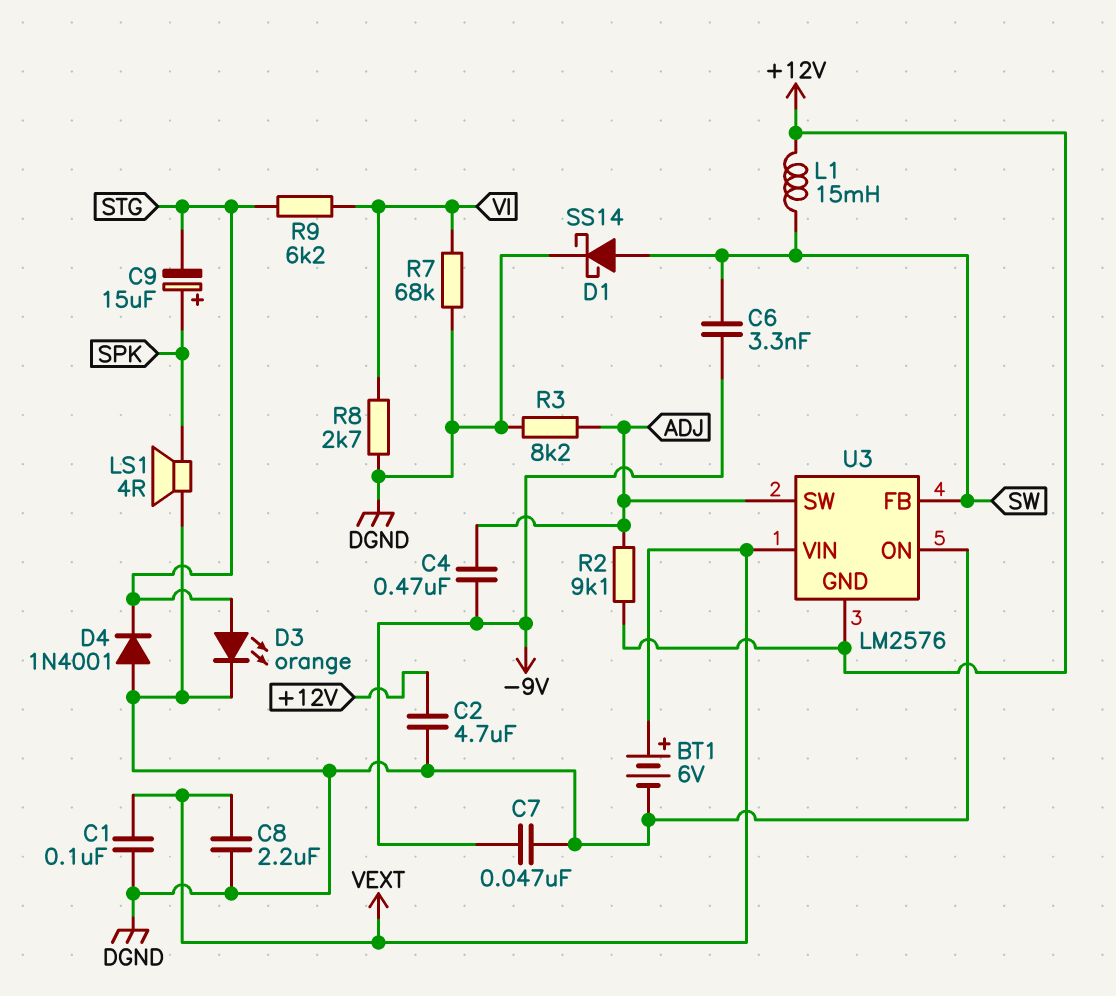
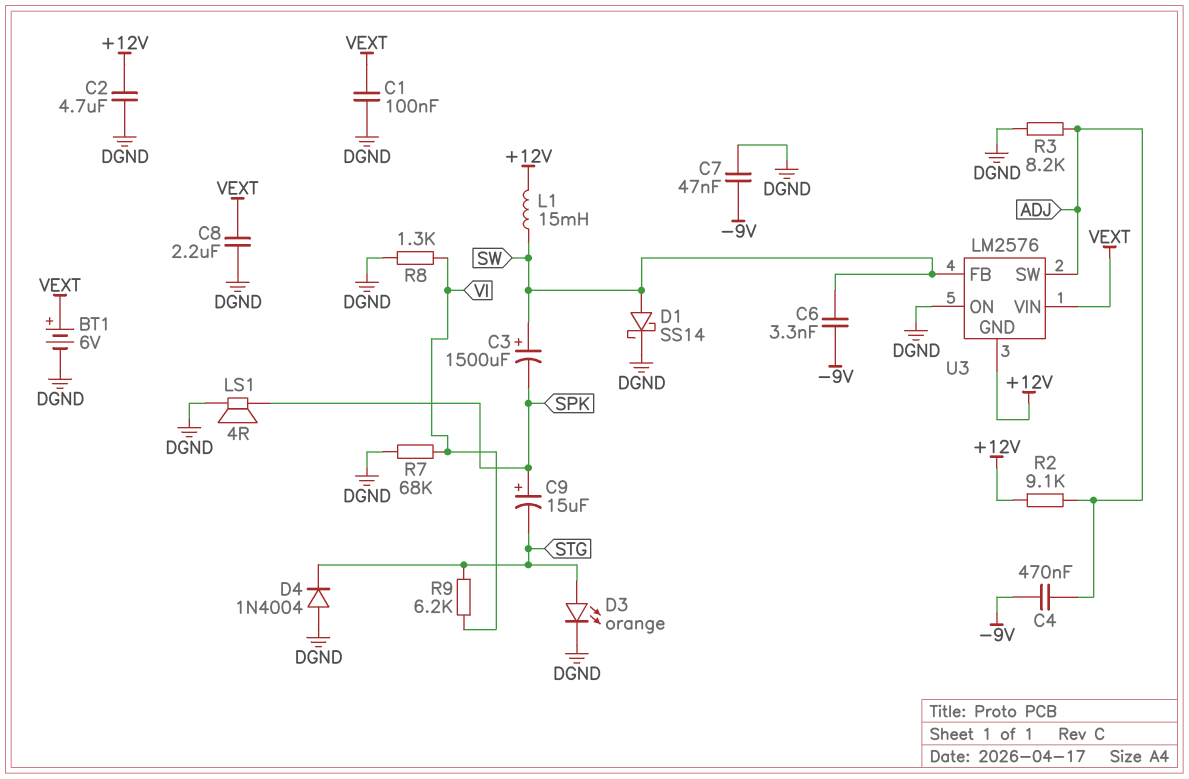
C3: none -> 1500uF (plus SW, minus SPK)
D4: diode 1N4001 (A DGND, K STG) -> diode 1N4004 (A DGND, K STG)
R8: 2.7k (DGND, VI) -> 1.3k (DGND, VI)

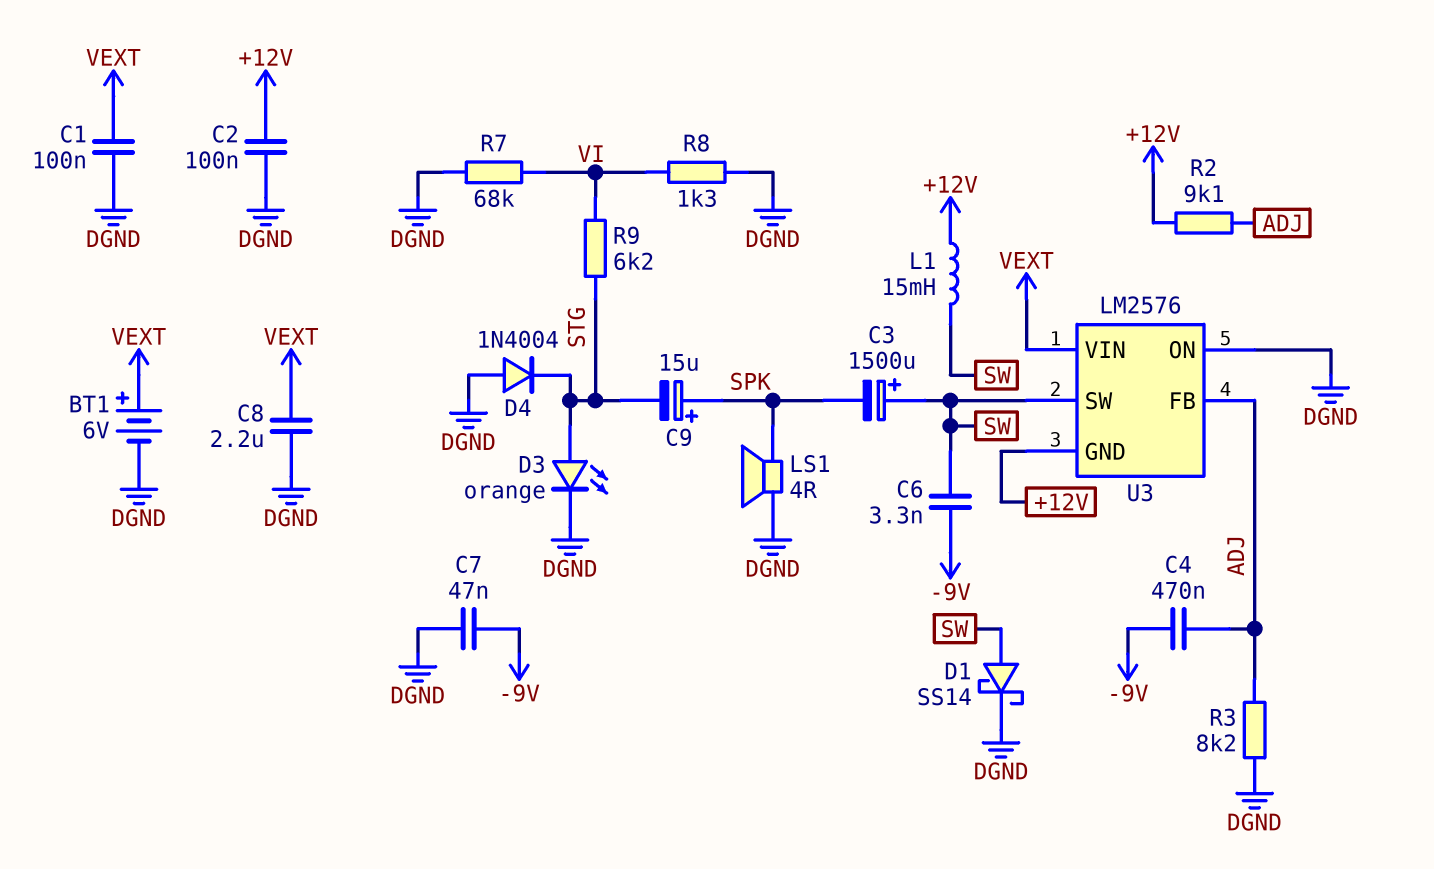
C2: 4.7uF (+12V, DGND) -> 100nF (+12V, DGND)
U3 pin FB: SW -> ADJ
U3 pin SW: ADJ -> SW

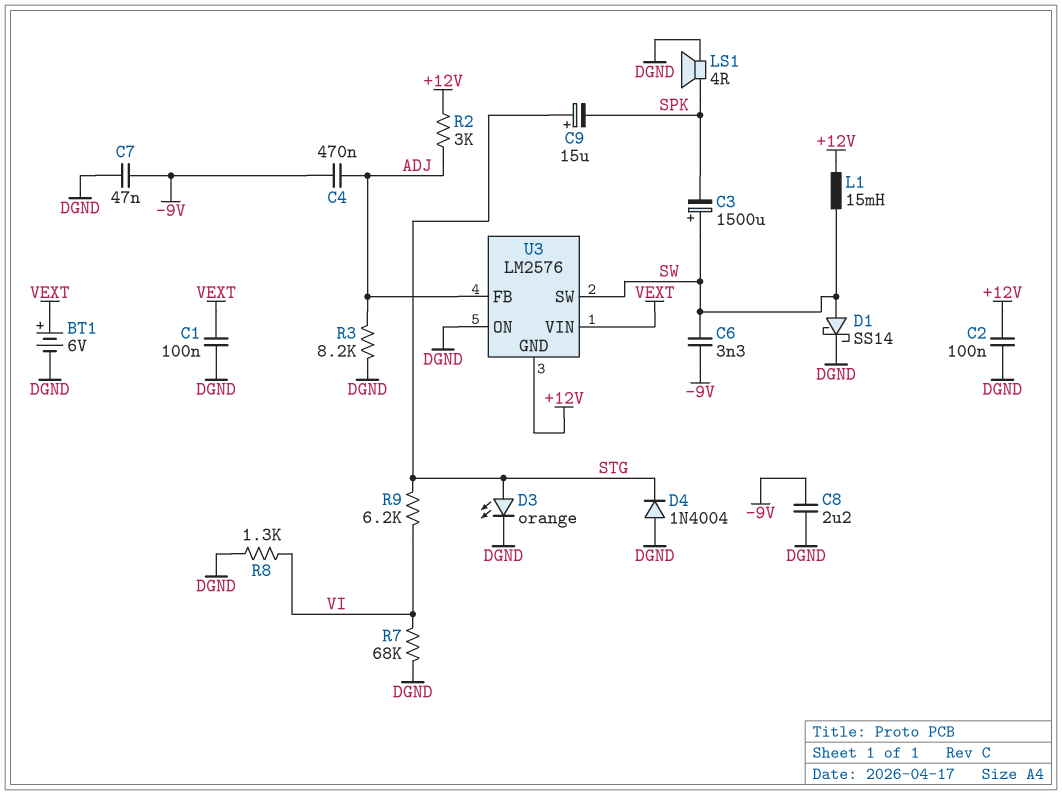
C8: 2.2uF (DGND, VEXT) -> 2.2uF (-9V, DGND)
C9: 15uF (plus SPK, minus STG) -> 15uF (plus STG, minus SPK)
R2: 9.1k (+12V, ADJ) -> 3k (+12V, ADJ)

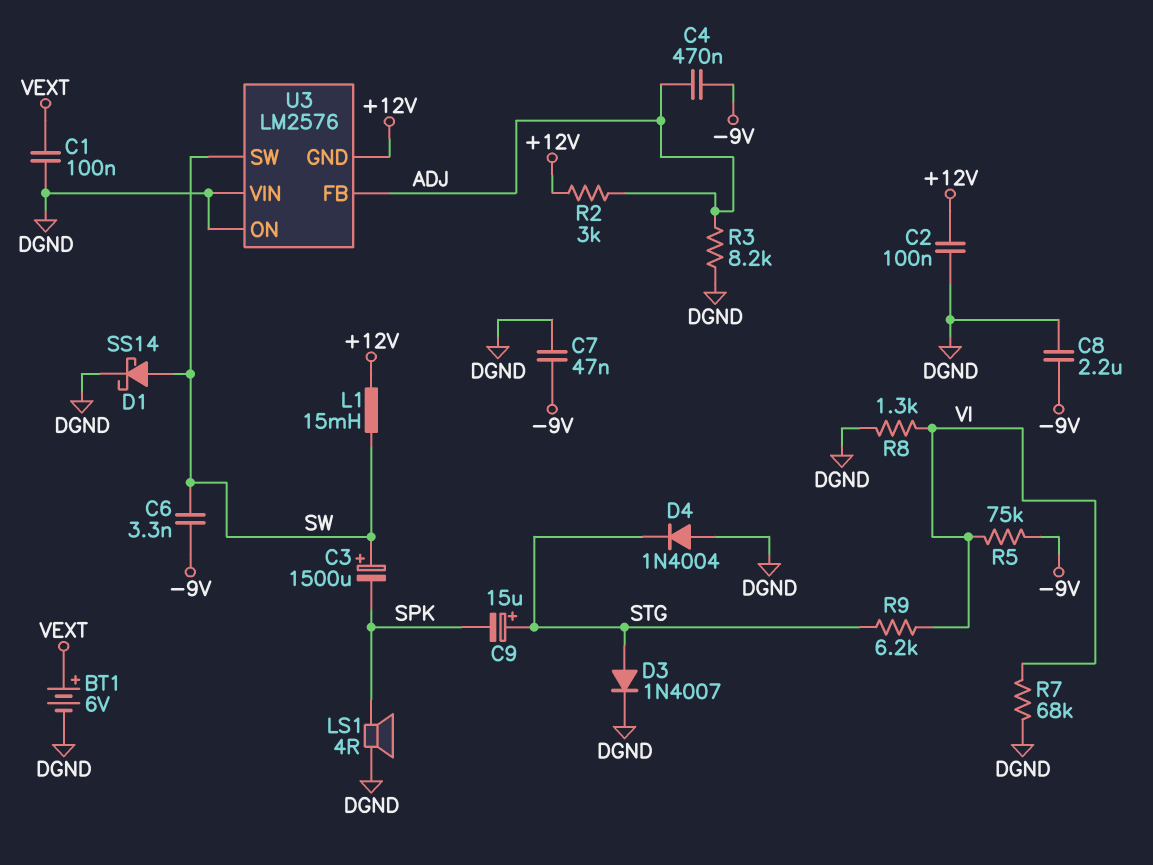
D3: LED orange (A STG, K DGND) -> diode 1N4007 (A STG, K DGND)
R5: none -> 75k (-9V, VI)
U3 pin VIN: VEXT -> DGND

